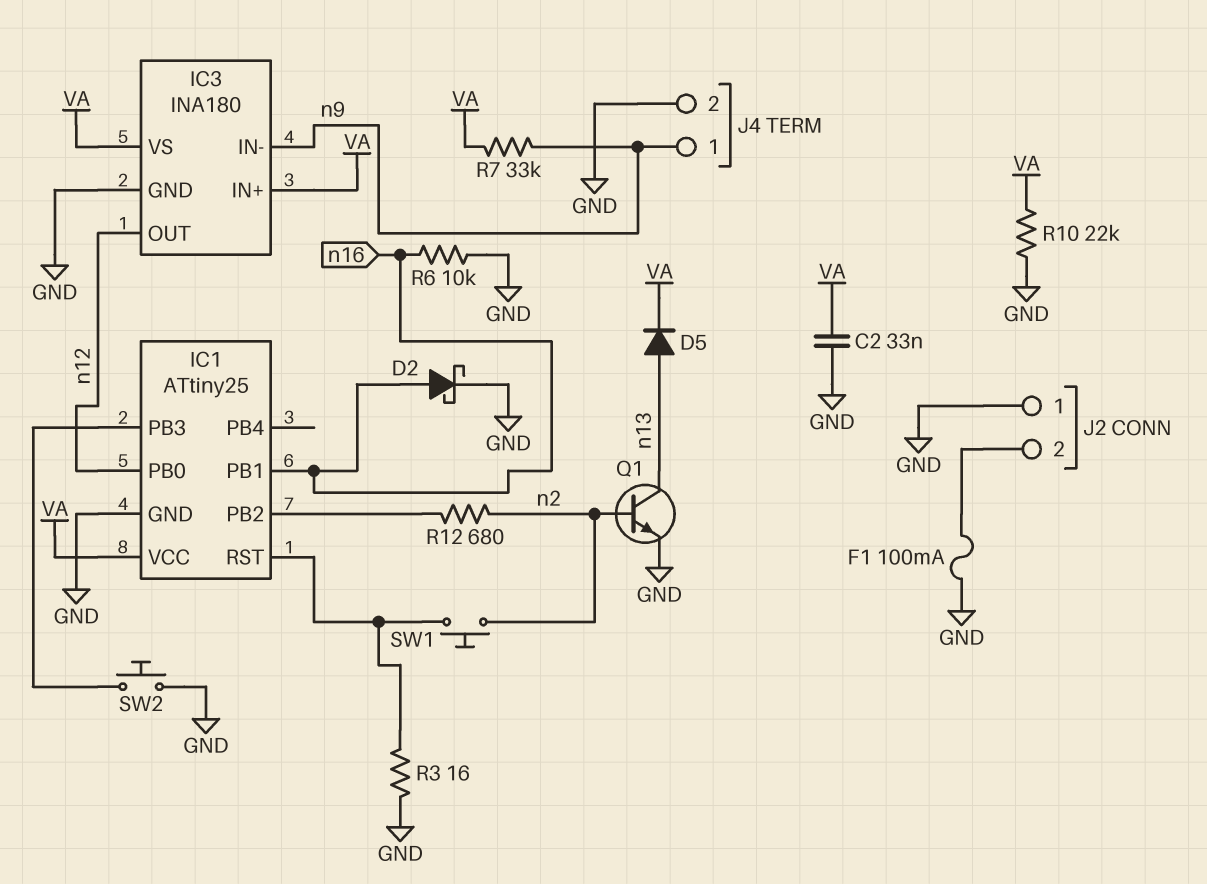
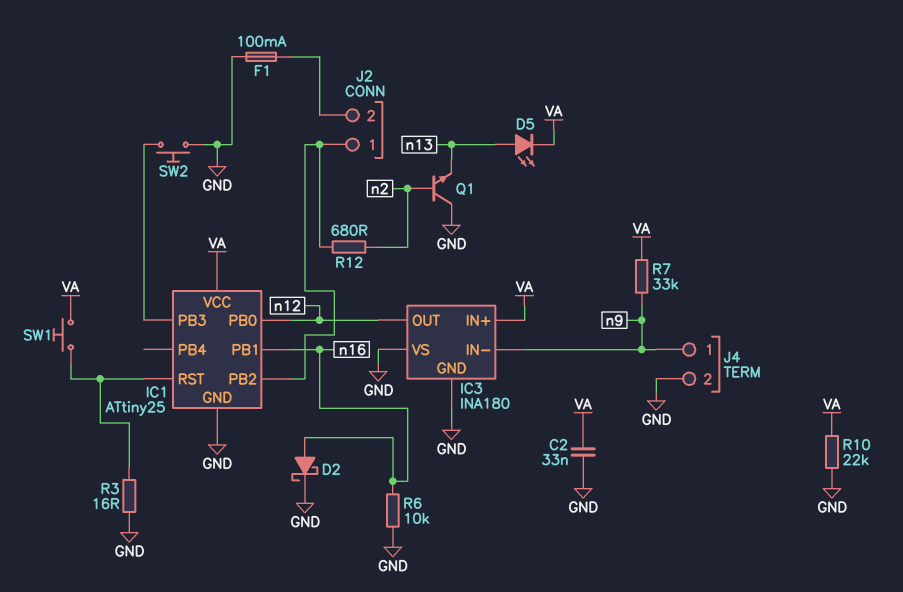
D5: diode (A n13, K VA) -> LED (A n13, K VA)
IC3 pin VS: VA -> GND
J2 pin 1: GND -> IC1/PB2
Q1: NPN (B n2, C n13, E GND) -> NPN (B n2, C GND, E n13)
SW1: button (IC1/RST, n2) -> button (IC1/RST, VA)

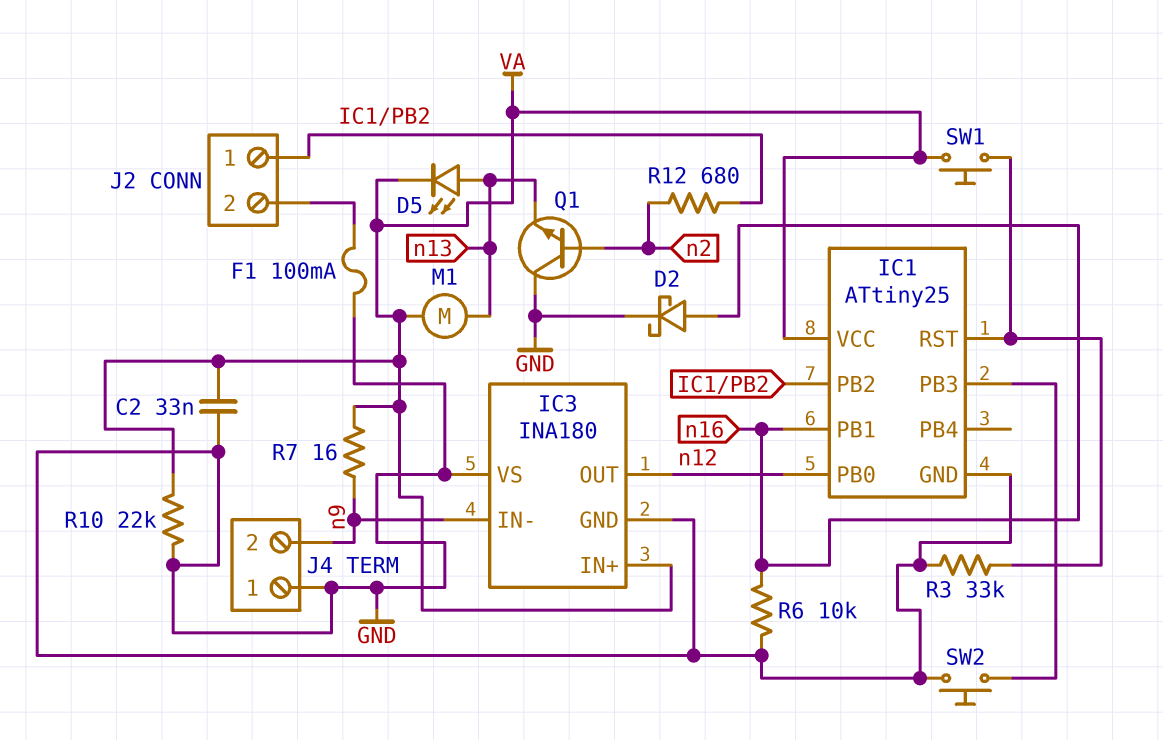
J4 pin 1: n9 -> GND
J4 pin 2: GND -> n9
M1: none -> motor (VA, n13)
R3: 16 (GND, IC1/RST) -> 33k (GND, IC1/RST)
R7: 33k (VA, n9) -> 16 (VA, n9)

